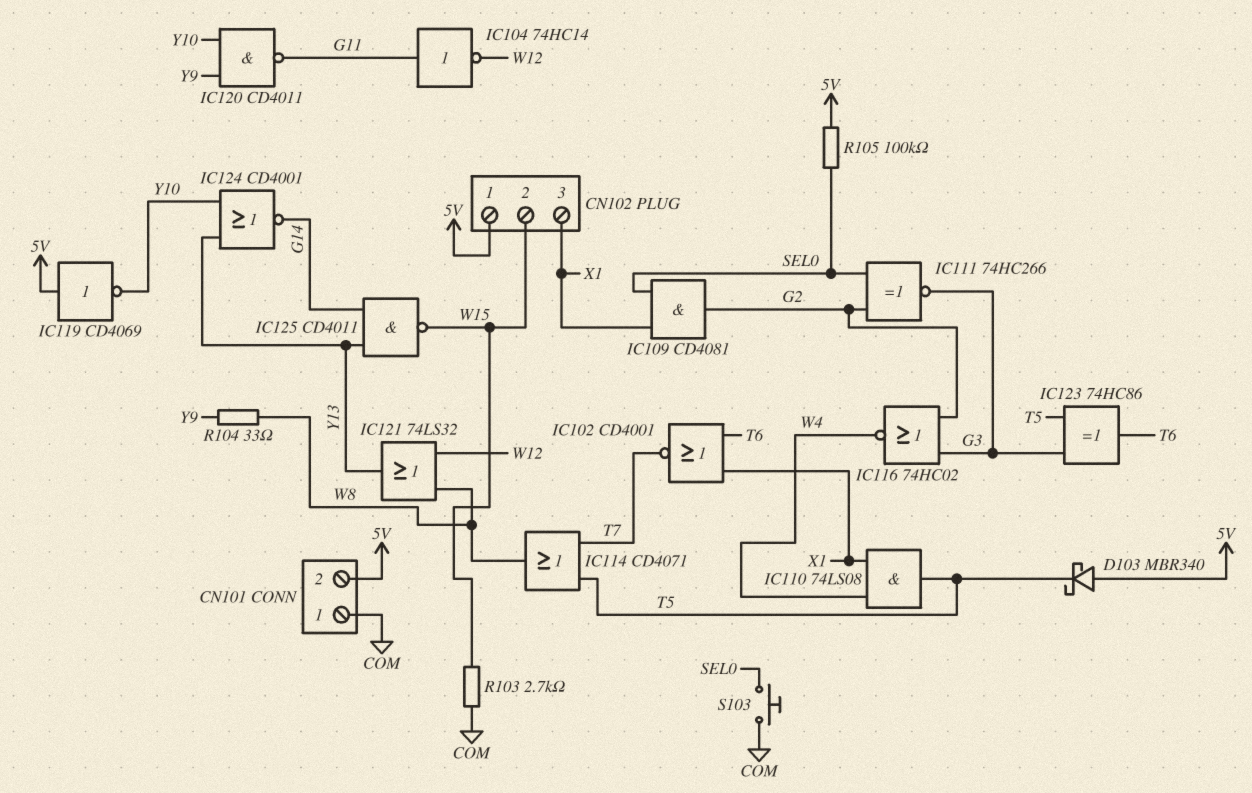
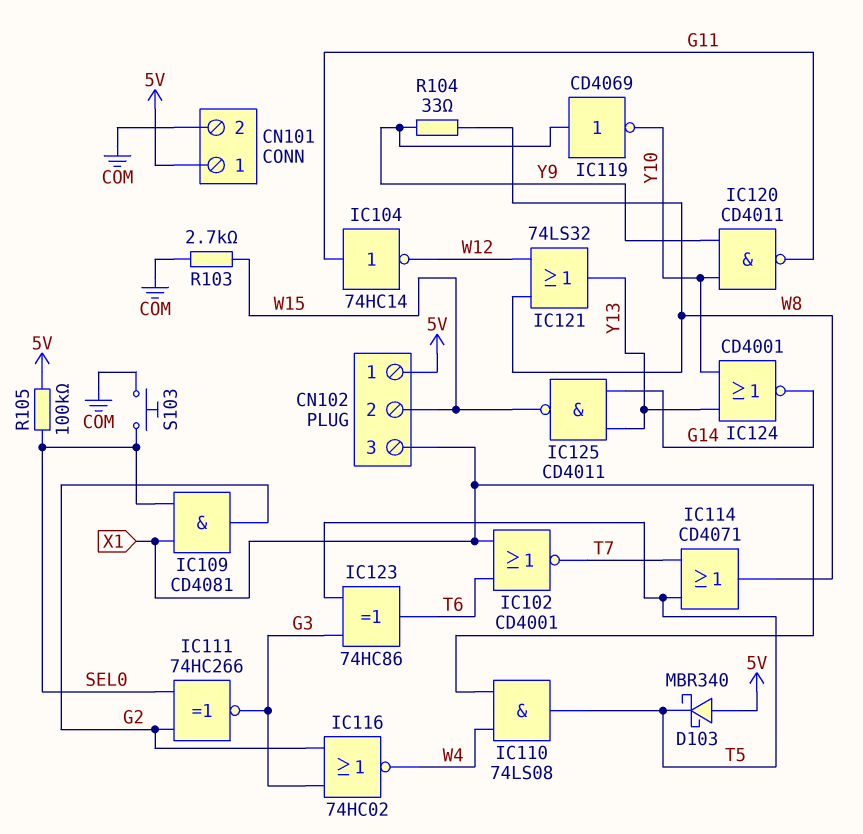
CN101 pin 1: COM -> 5V
CN101 pin 2: 5V -> COM
IC119: NOT CD4069 (in 5V, out Y10) -> NOT CD4069 (in Y9, out Y10)

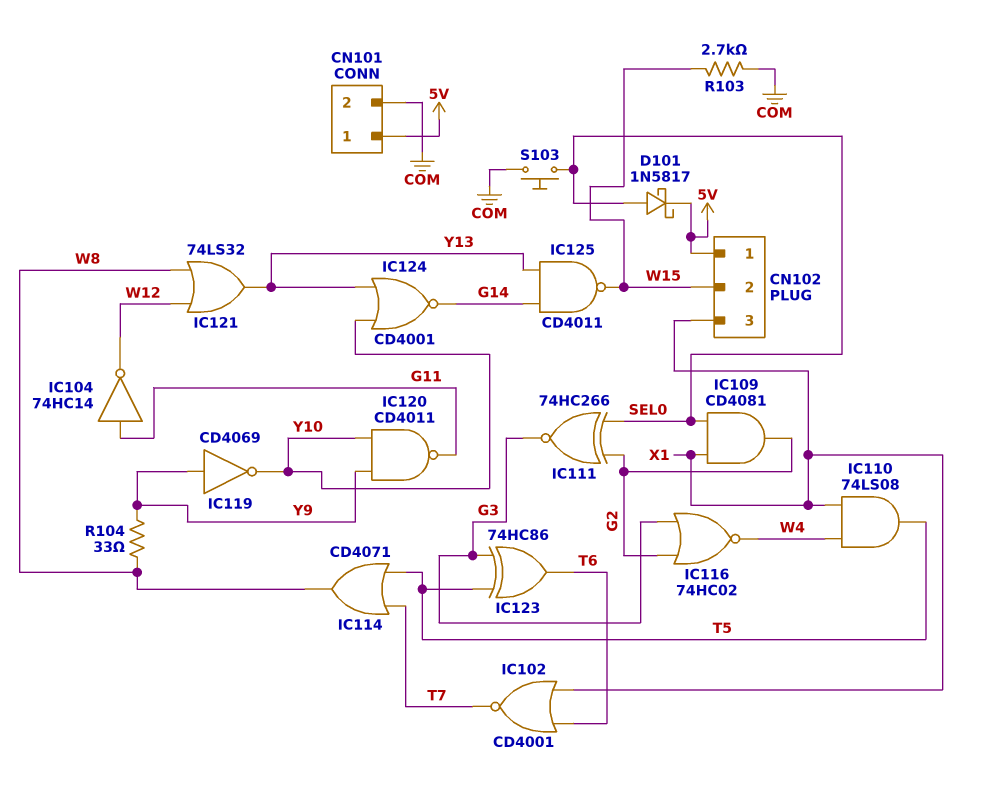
D101: none -> schottky 1N5817 (A SEL0, K 5V)
D103: schottky MBR340 (A 5V, K T5) -> none
R105: 100k (5V, SEL0) -> none

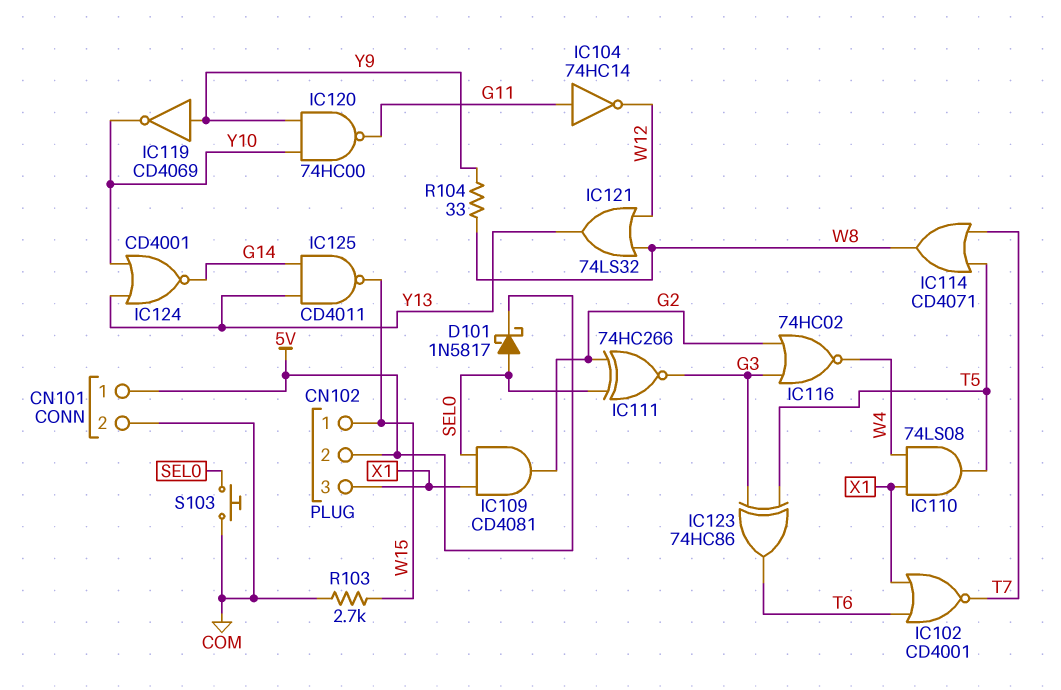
CN102 pin 1: 5V -> W15
CN102 pin 2: W15 -> 5V
IC120: NAND CD4011 (in Y9, in Y10, out G11) -> NAND 74HC00 (in Y9, in Y10, out G11)

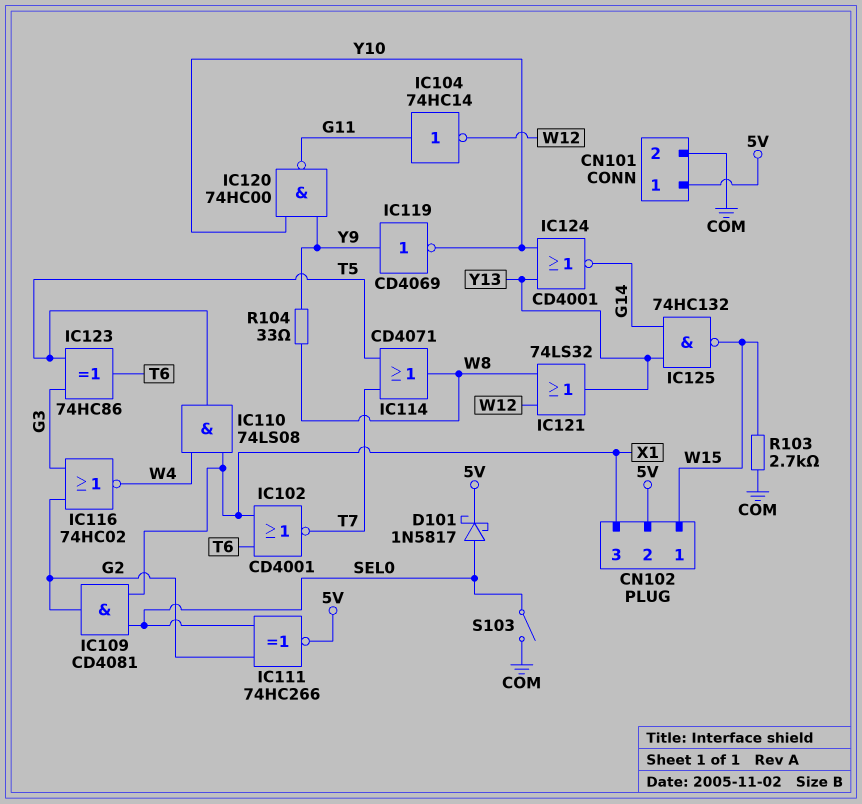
IC111: XNOR 74HC266 (in G2, in SEL0, out G3) -> XNOR 74HC266 (in G2, in SEL0, out 5V)
IC125: NAND CD4011 (in G14, in Y13, out W15) -> NAND 74HC132 (in G14, in Y13, out W15)
S103: button (COM, SEL0) -> switch (COM, SEL0)

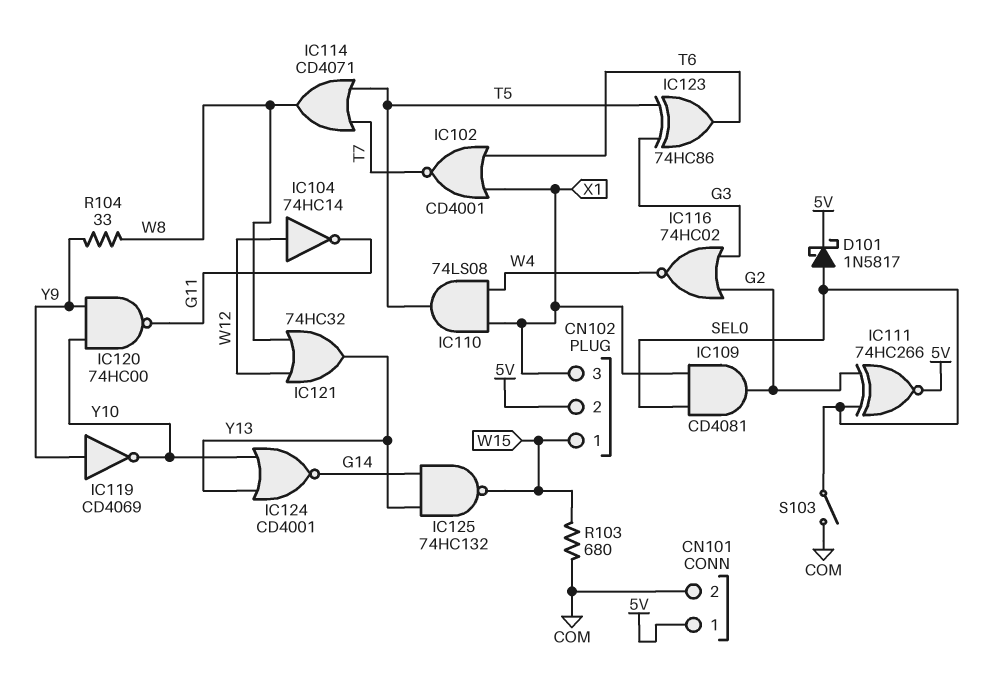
IC104: NOT 74HC14 (in G11, out W12) -> NOT 74HC14 (in W12, out G11)
IC121: OR 74LS32 (in W8, in W12, out Y13) -> OR 74HC32 (in W8, in W12, out Y13)
R103: 2.7k (COM, W15) -> 680 (COM, W15)

